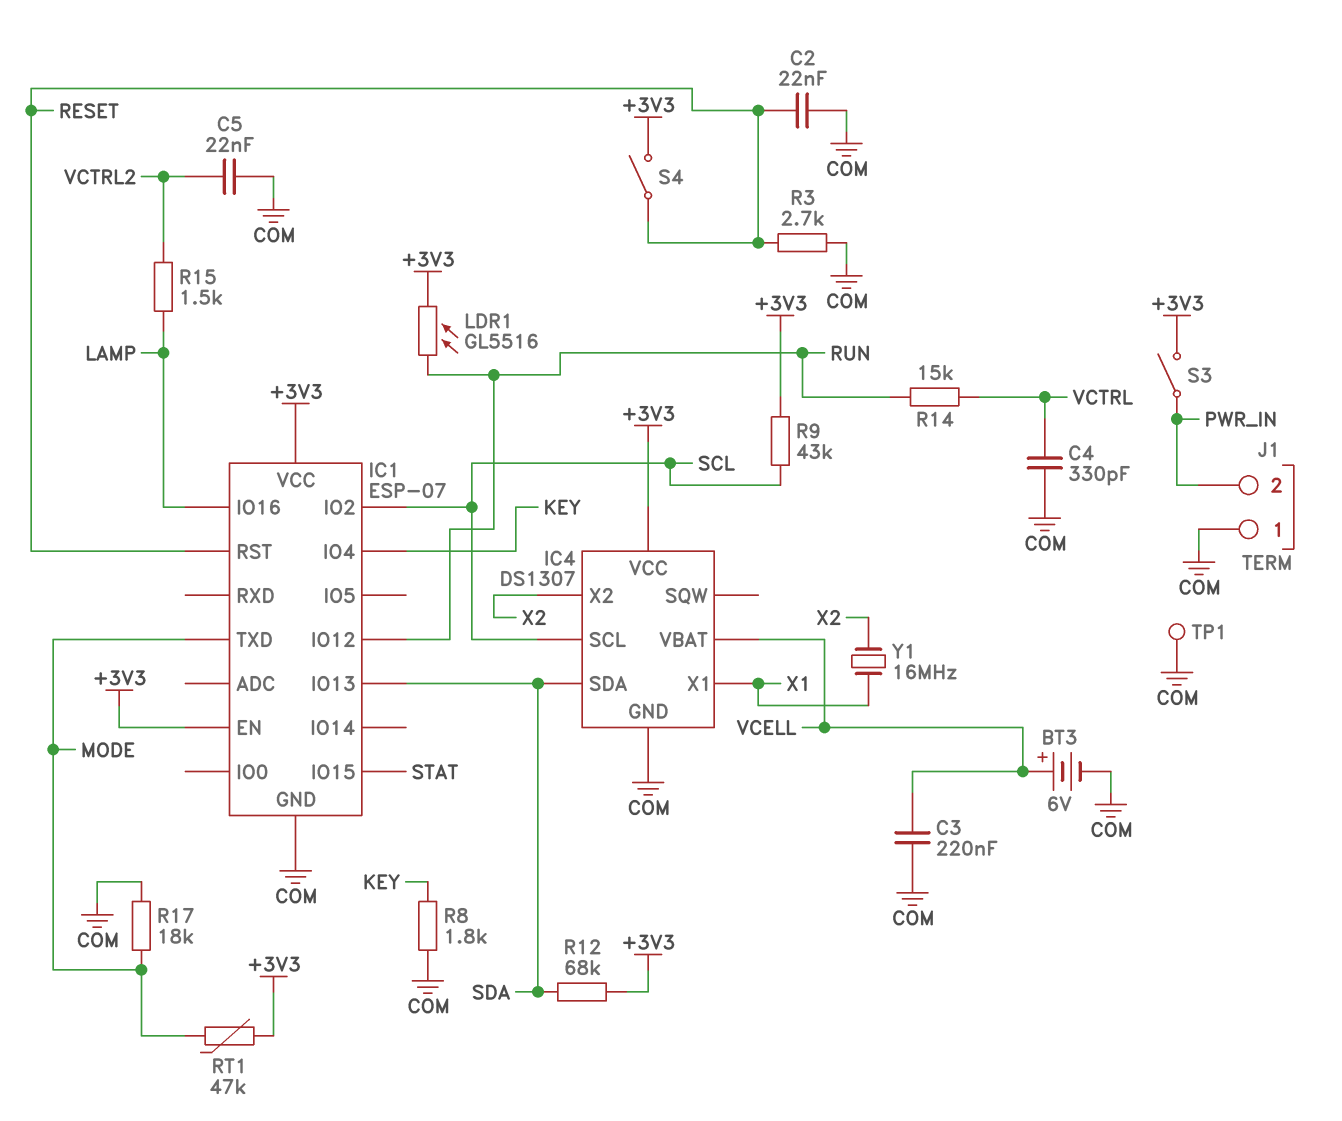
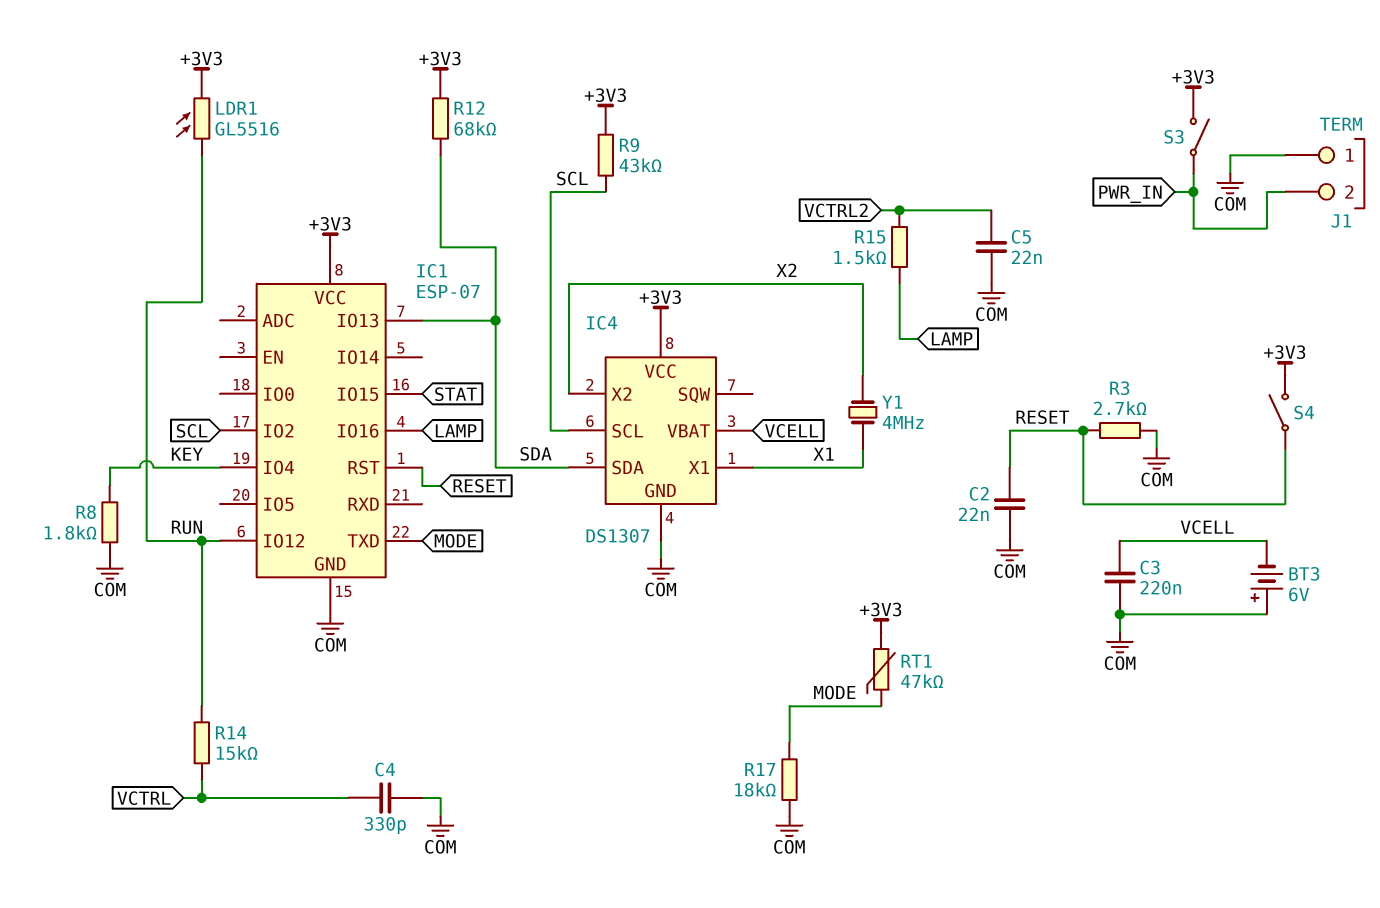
BT3: 6V (plus VCELL, minus COM) -> 6V (plus COM, minus VCELL)
IC1 pin EN: +3V3 -> none
TP1: test point (COM) -> none
Y1: 16MHz (X1, X2) -> 4MHz (X1, X2)

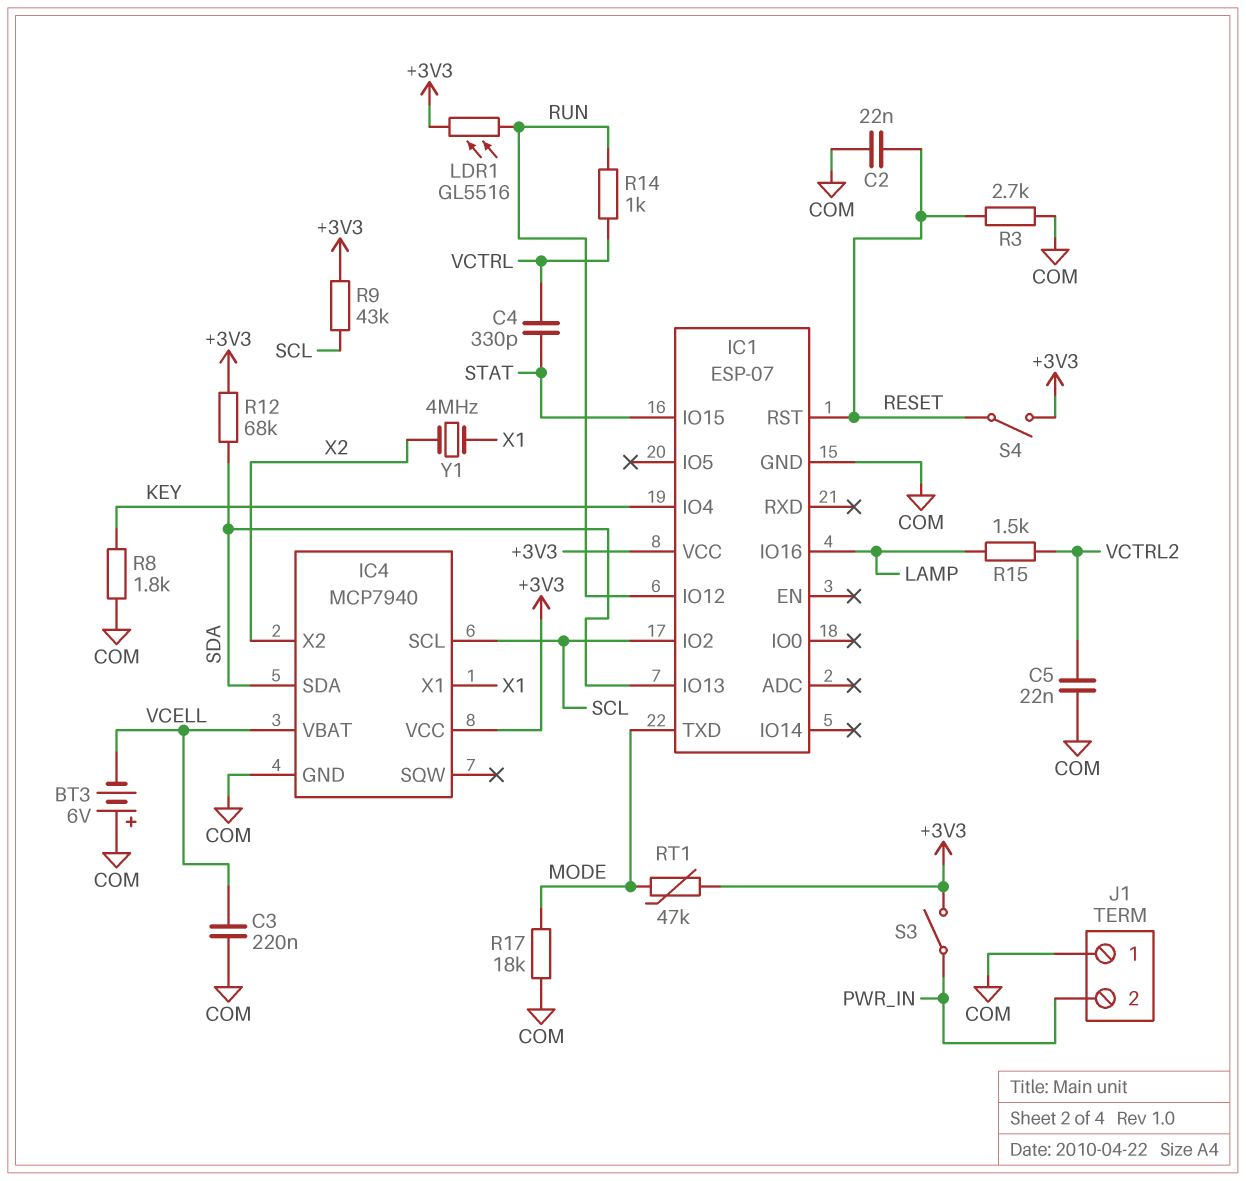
C4: 330pF (COM, VCTRL) -> 330pF (STAT, VCTRL)
IC4: DS1307 -> MCP7940
R14: 15k (RUN, VCTRL) -> 1k (RUN, VCTRL)

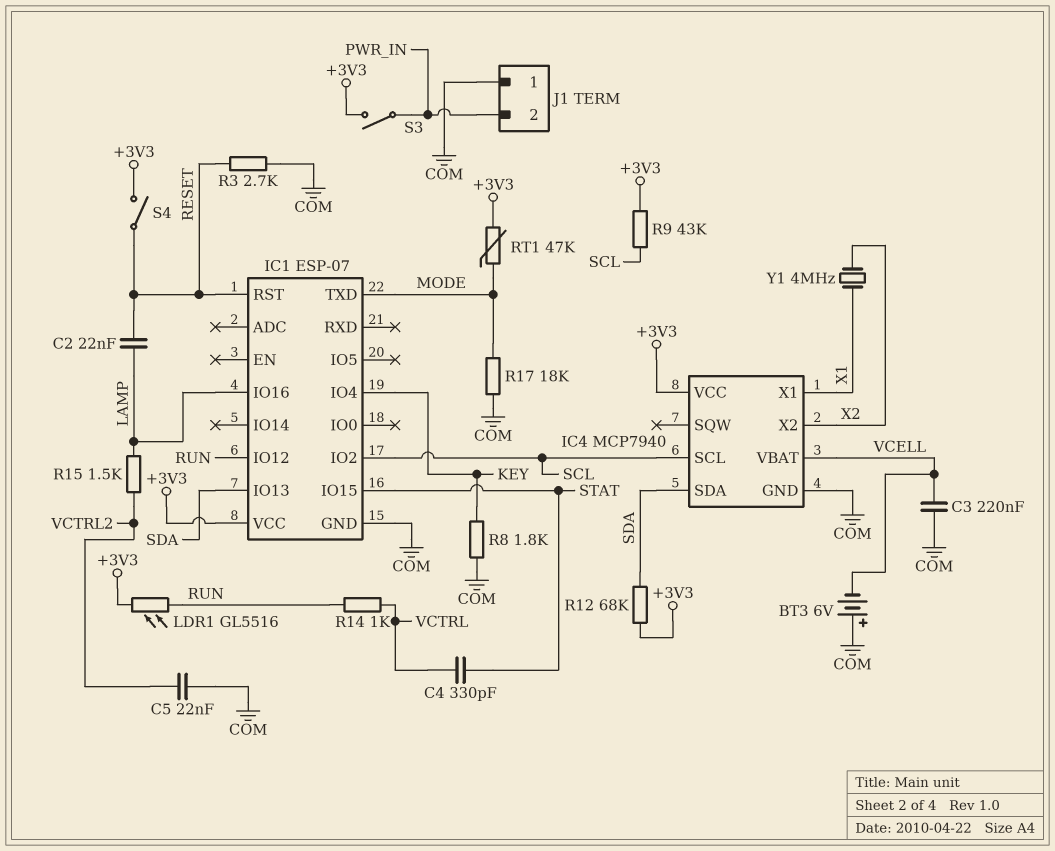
C2: 22nF (COM, RESET) -> 22nF (LAMP, RESET)

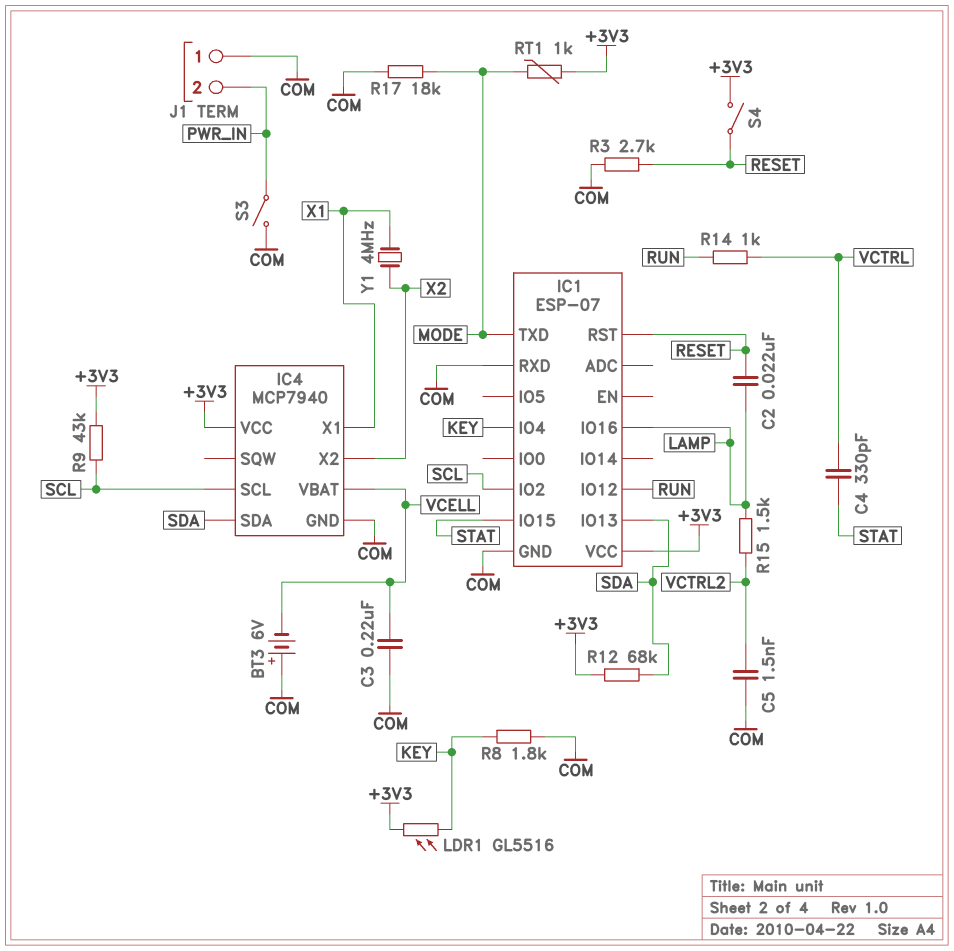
C5: 22nF (COM, VCTRL2) -> 1.5nF (COM, VCTRL2)
IC1 pin RXD: none -> COM
LDR1: GL5516 (+3V3, RUN) -> GL5516 (+3V3, KEY)
RT1: 47k (+3V3, MODE) -> 1k (+3V3, MODE)
S3: switch (+3V3, PWR_IN) -> switch (COM, PWR_IN)

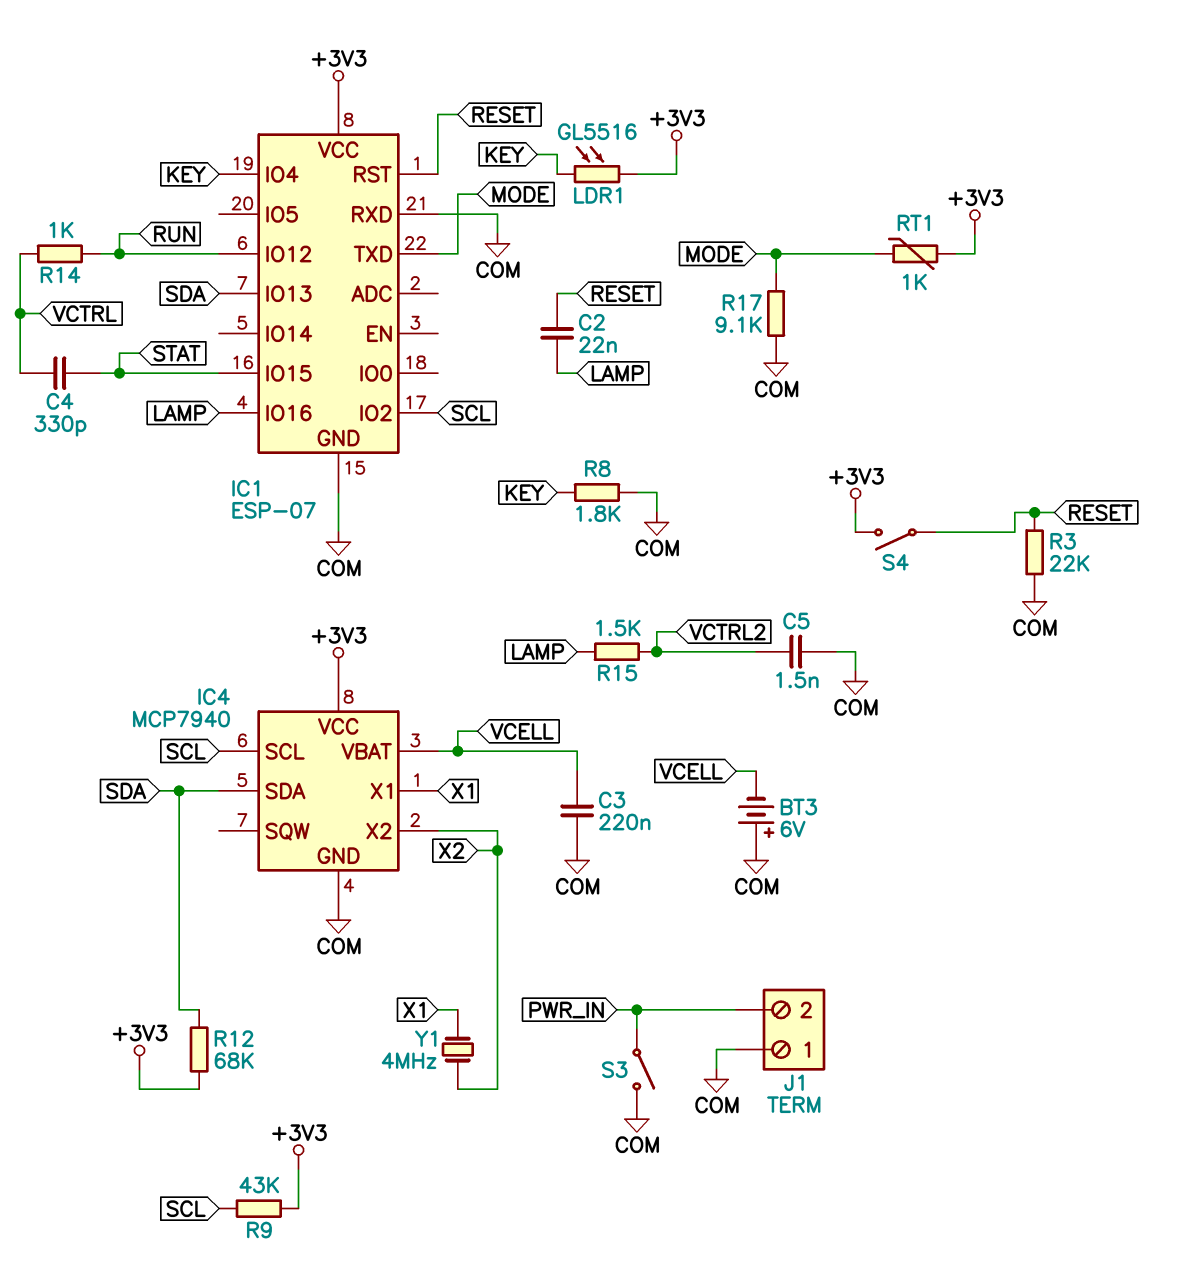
R3: 2.7k (COM, RESET) -> 22k (COM, RESET)
R17: 18k (COM, MODE) -> 9.1k (COM, MODE)

